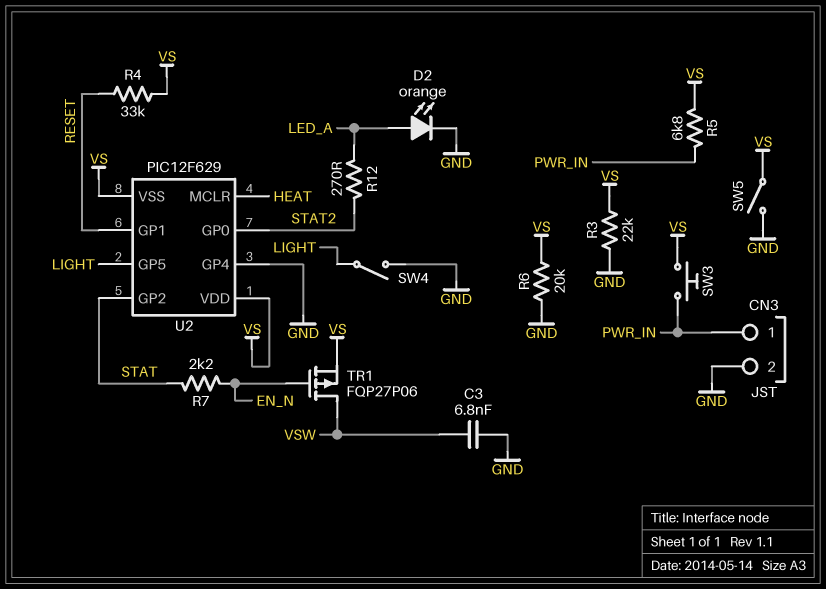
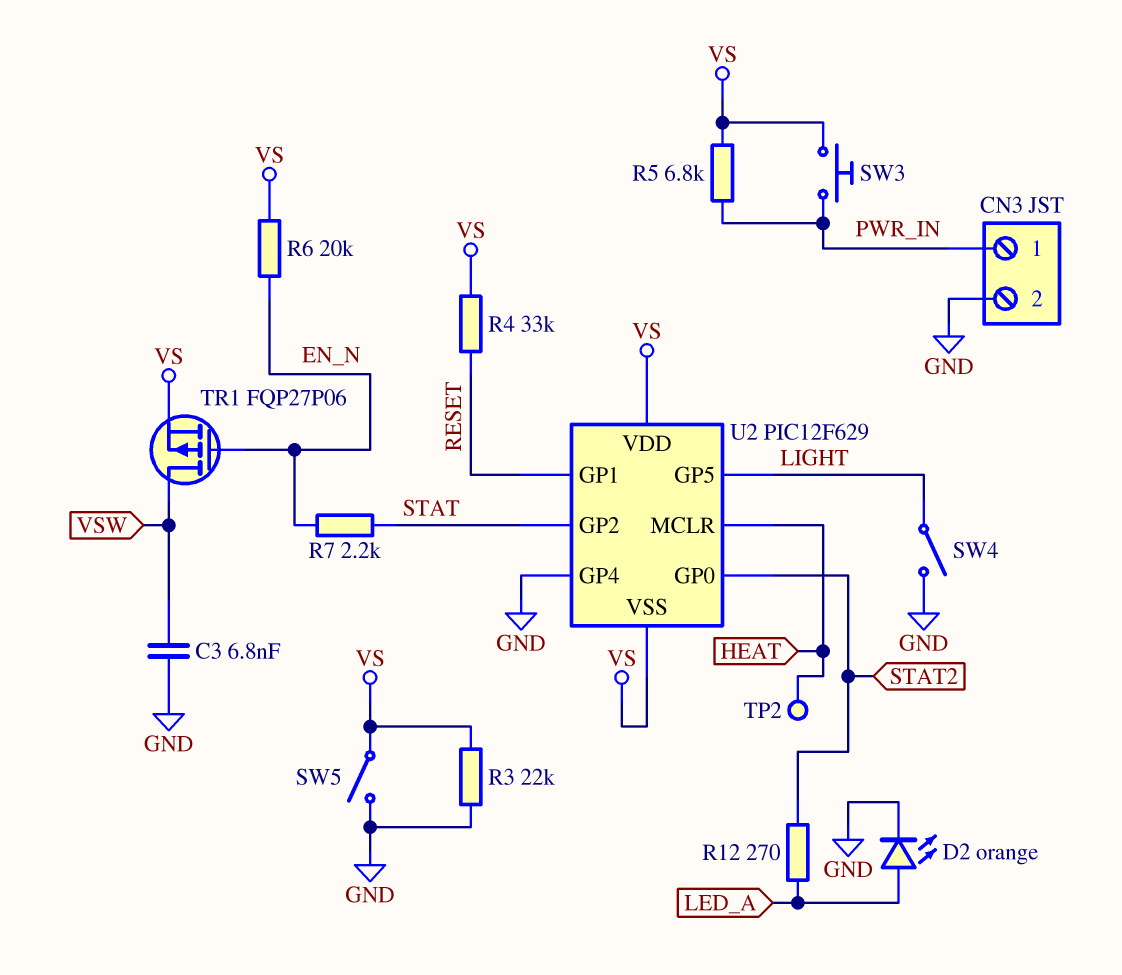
R6: 20k (GND, VS) -> 20k (EN_N, VS)
TP2: none -> test point (HEAT)

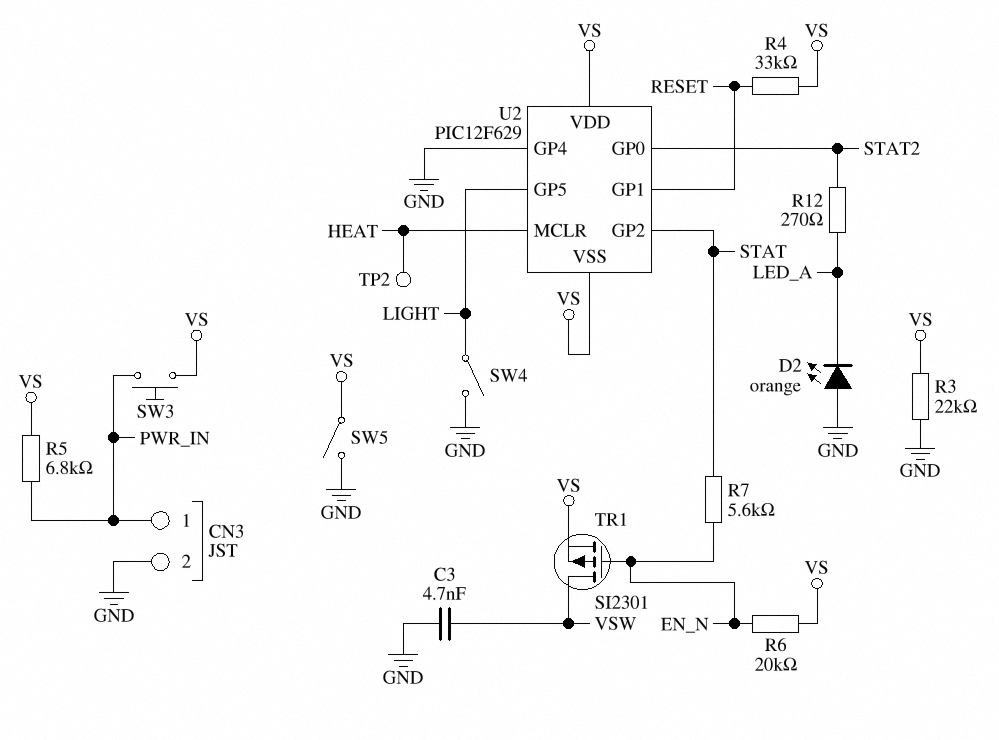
C3: 6.8nF (GND, VSW) -> 4.7nF (GND, VSW)
D2: LED orange (A LED_A, K GND) -> LED orange (A GND, K LED_A)
R7: 2.2k (EN_N, STAT) -> 5.6k (EN_N, STAT)
TR1: PMOS FQP27P06 (G EN_N, D VSW, S VS) -> PMOS SI2301 (G EN_N, D VSW, S VS)

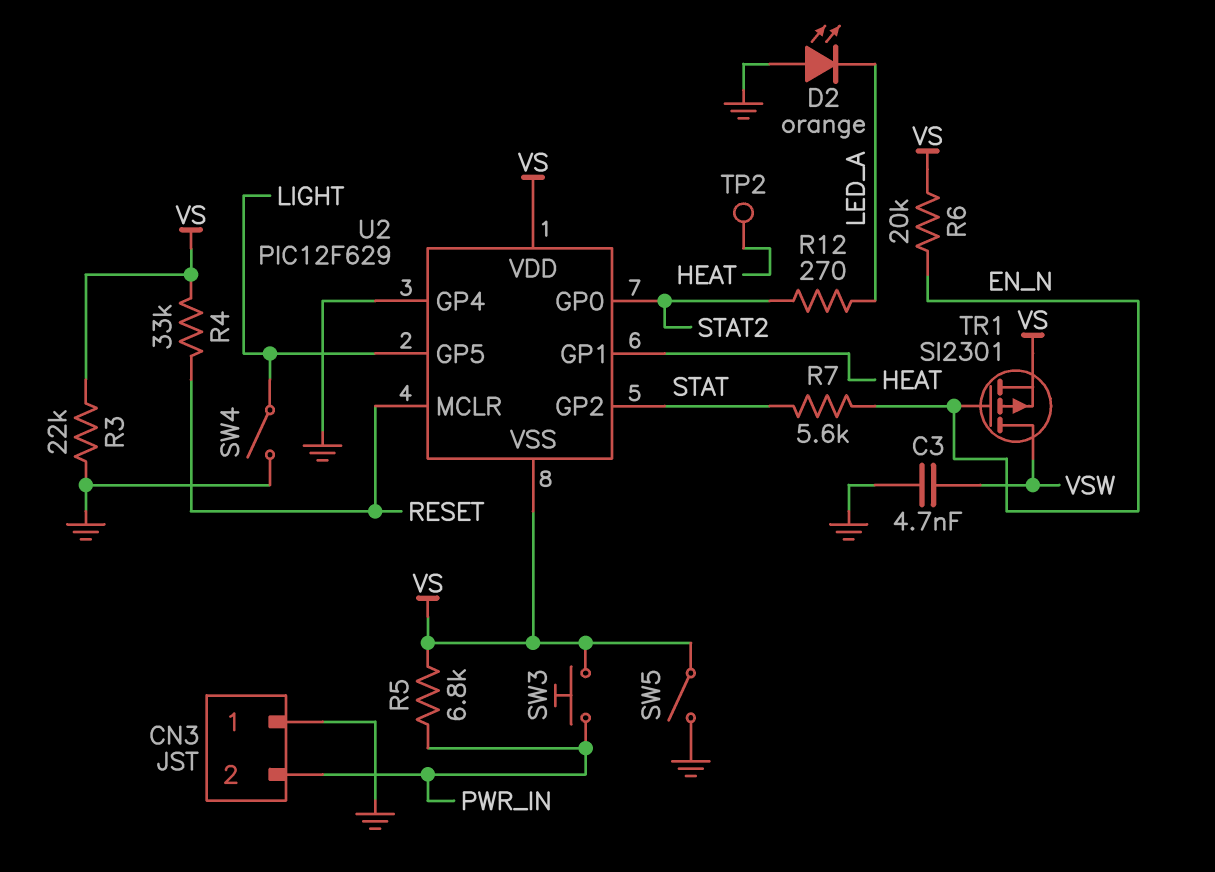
CN3 pin 1: PWR_IN -> GND
CN3 pin 2: GND -> PWR_IN
U2 pin GP1: RESET -> HEAT
U2 pin MCLR: HEAT -> RESET

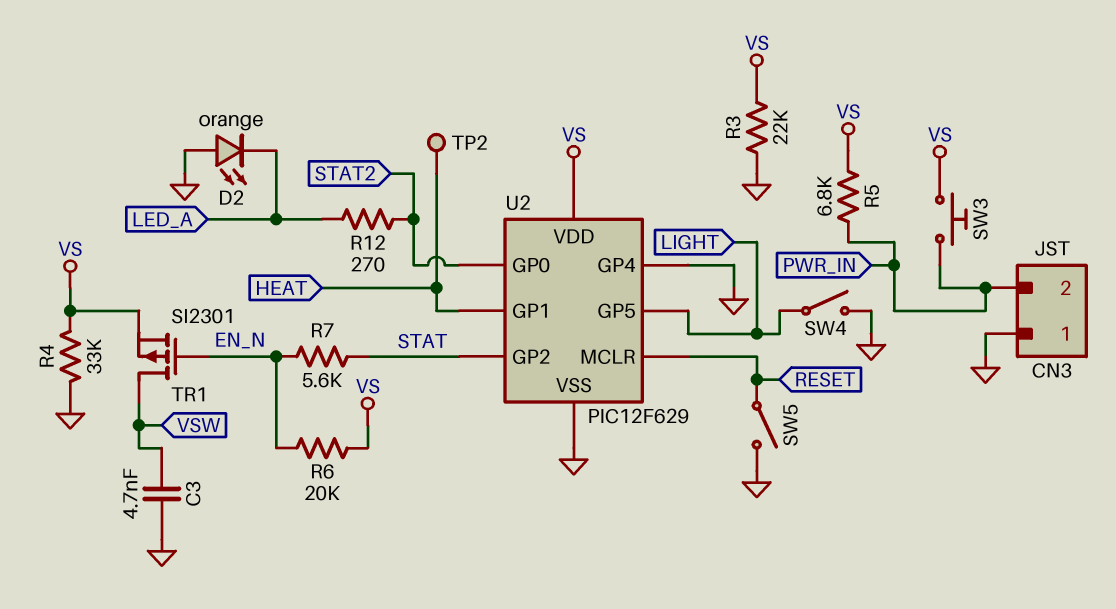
R4: 33k (RESET, VS) -> 33k (GND, VS)
SW5: switch (GND, VS) -> switch (GND, RESET)
U2 pin VSS: VS -> GND

